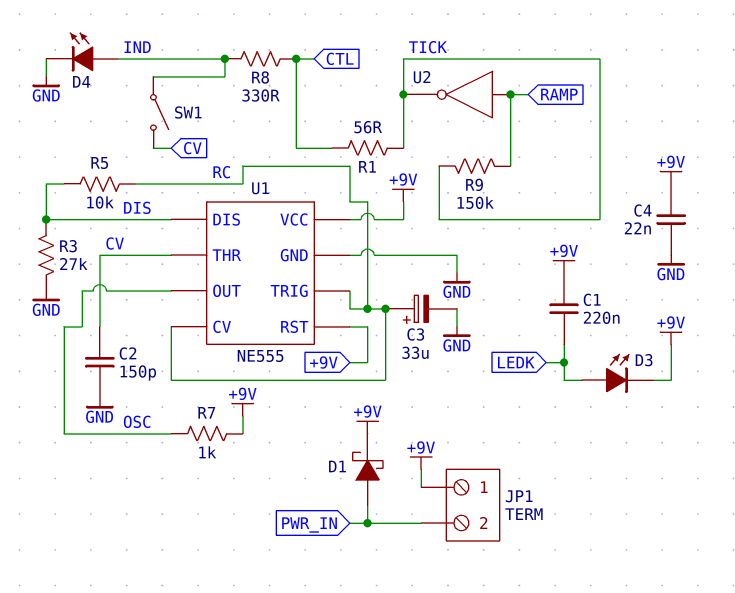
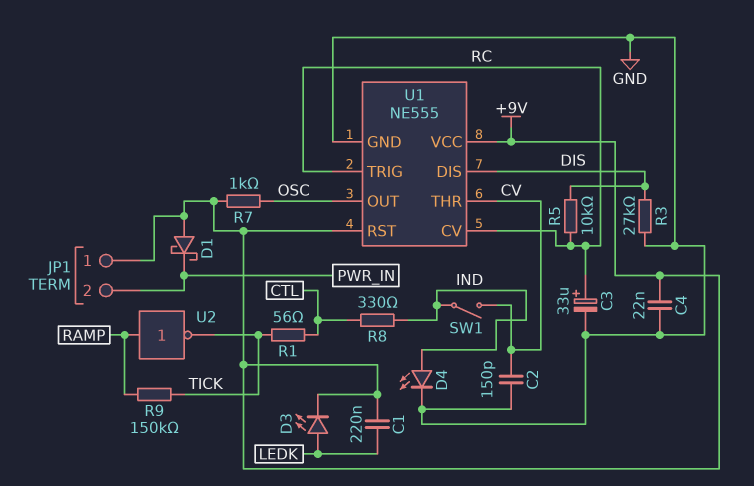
D1: schottky (A PWR_IN, K +9V) -> schottky (A +9V, K PWR_IN)

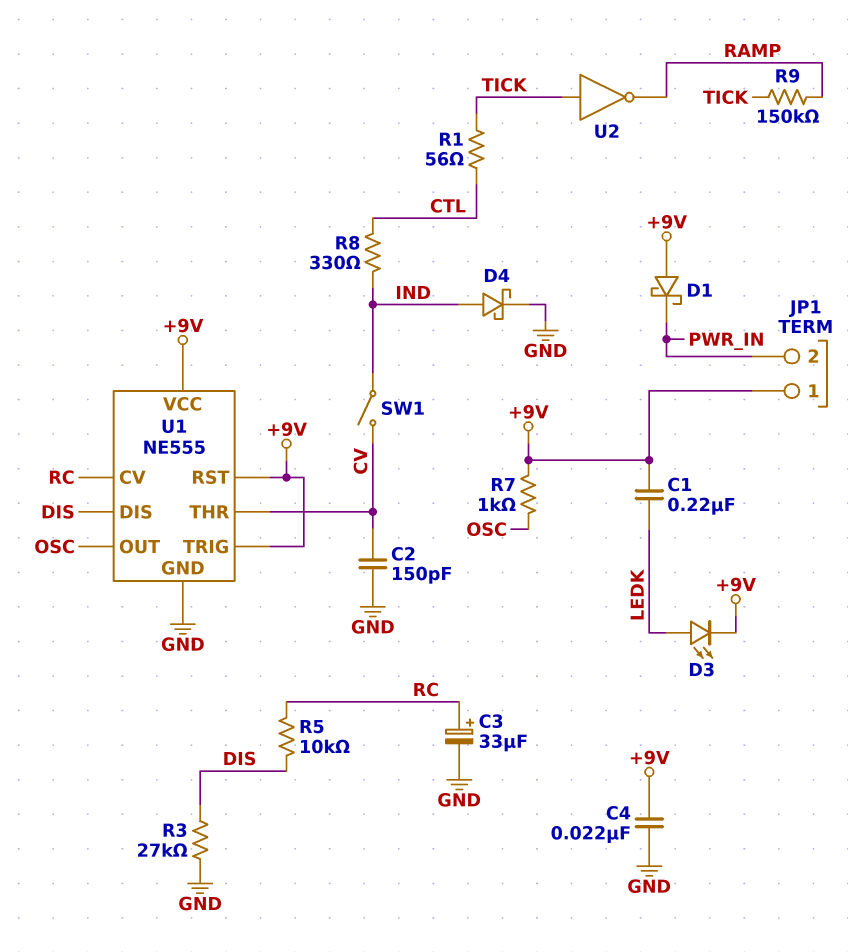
D4: LED (A IND, K GND) -> schottky (A IND, K GND)
U1 pin TRIG: RC -> +9V
U2: NOT (in RAMP, out TICK) -> NOT (in TICK, out RAMP)

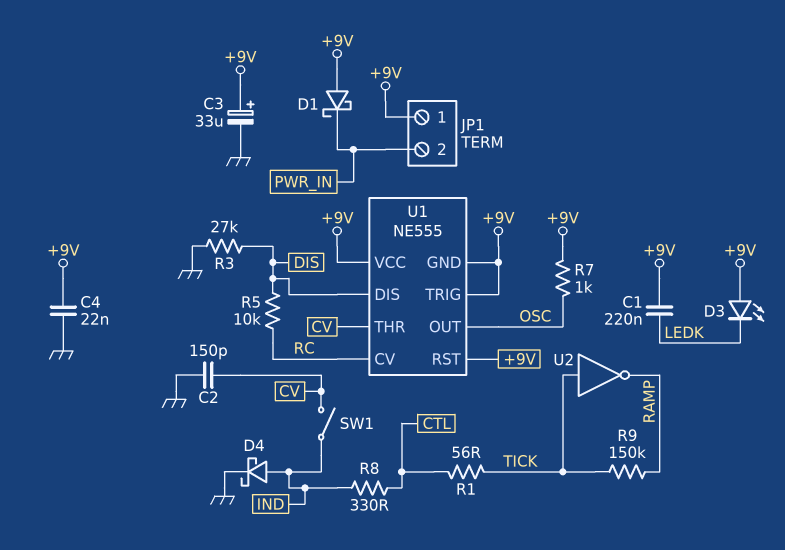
C3: 33uF (plus RC, minus GND) -> 33uF (plus +9V, minus GND)
D3: LED (A LEDK, K +9V) -> LED (A +9V, K LEDK)
U1 pin GND: GND -> +9V

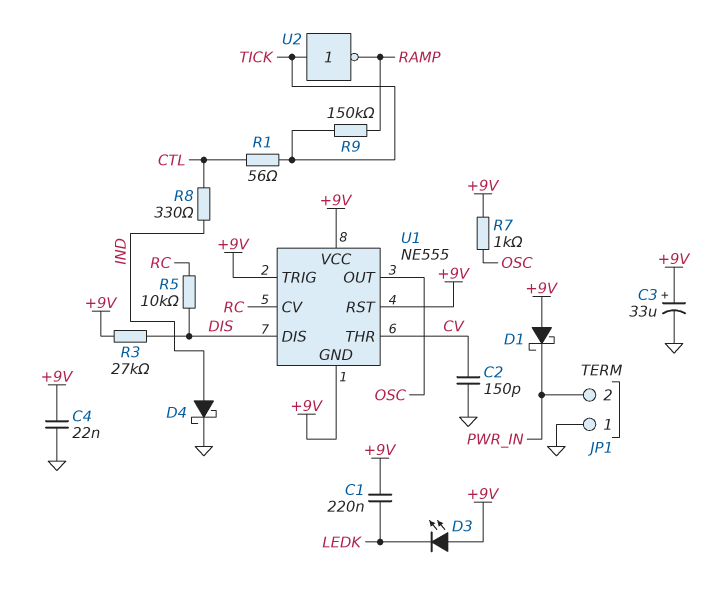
JP1 pin 1: +9V -> GND
R3: 27k (DIS, GND) -> 27k (+9V, DIS)
SW1: switch (CV, IND) -> none

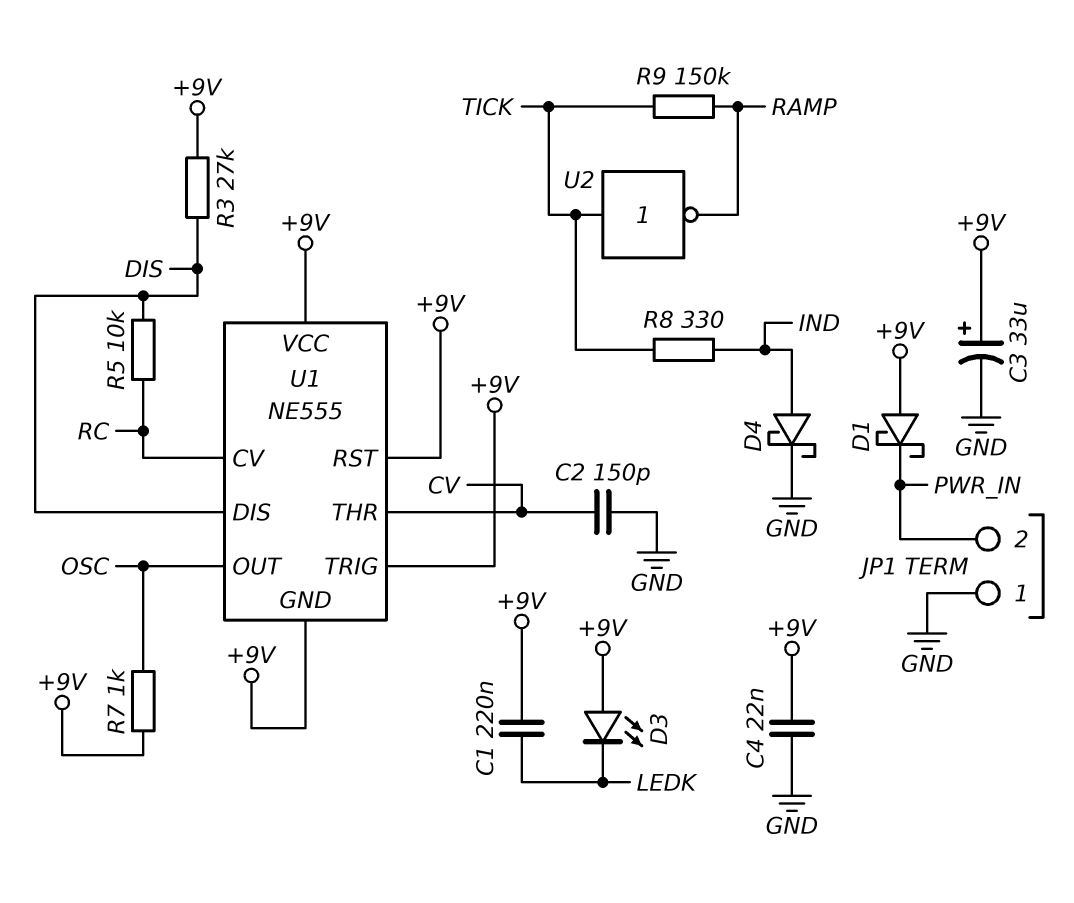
R1: 56 (CTL, TICK) -> none
R8: 330 (CTL, IND) -> 330 (IND, TICK)

